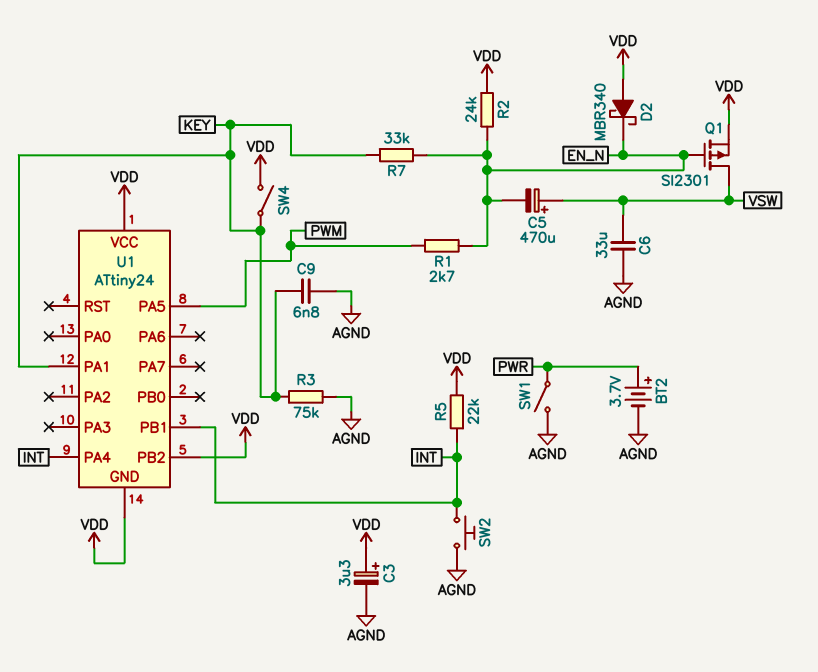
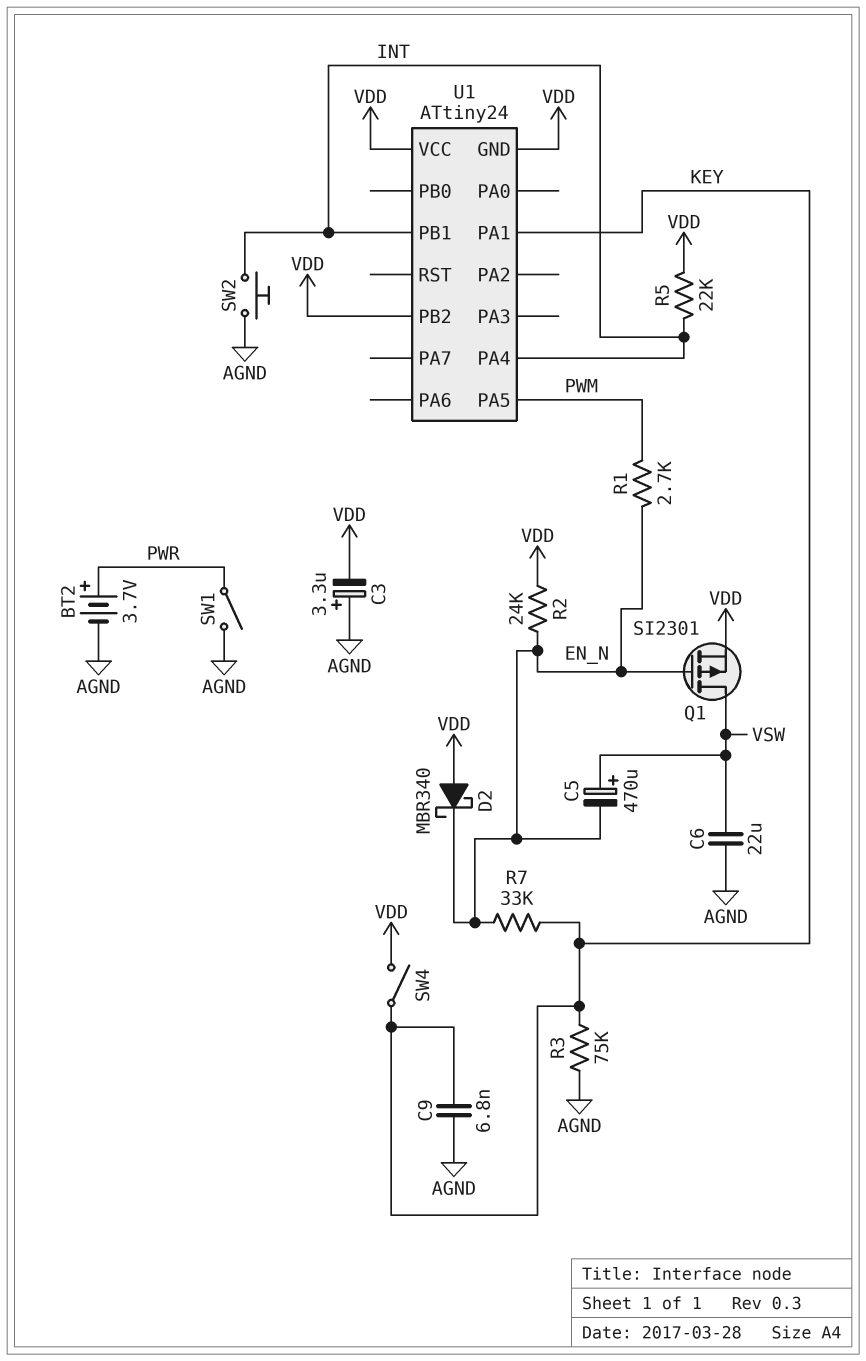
C3: 3.3uF (plus VDD, minus AGND) -> 3.3uF (plus AGND, minus VDD)
C6: 33uF (AGND, VSW) -> 22uF (AGND, VSW)

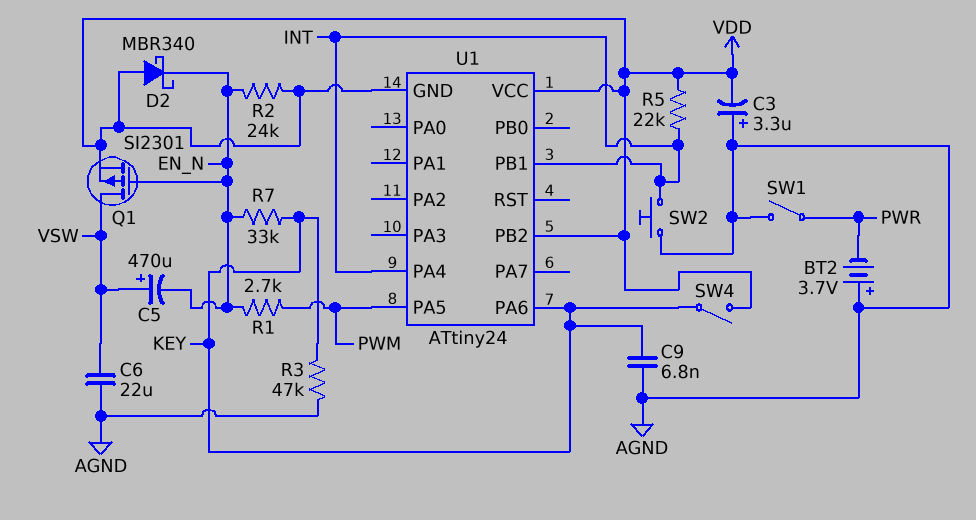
BT2: 3.7V (plus PWR, minus AGND) -> 3.7V (plus AGND, minus PWR)
R3: 75k (AGND, KEY) -> 47k (AGND, KEY)
U1 pin PA1: KEY -> none
U1 pin PA6: none -> KEY

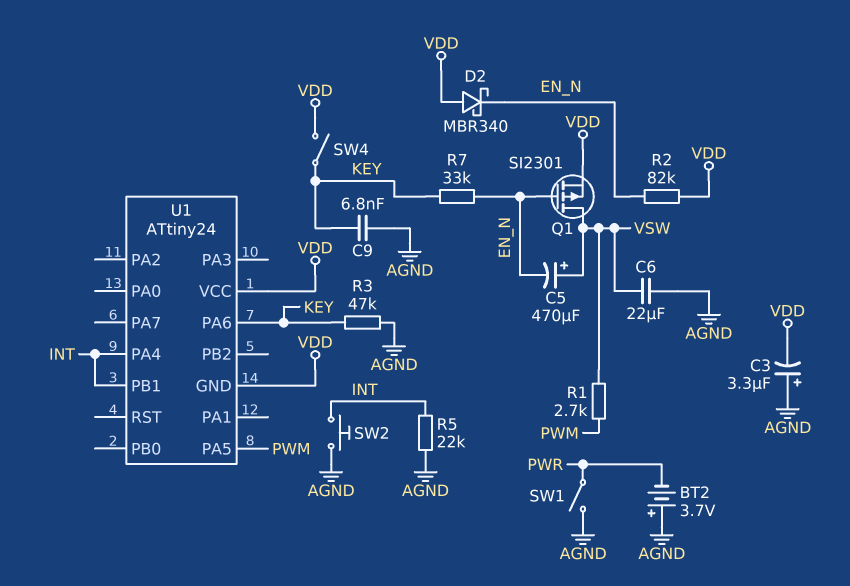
R1: 2.7k (EN_N, PWM) -> 2.7k (PWM, VSW)
R2: 24k (EN_N, VDD) -> 82k (EN_N, VDD)
R5: 22k (INT, VDD) -> 22k (AGND, INT)
U1 pin PB2: VDD -> none

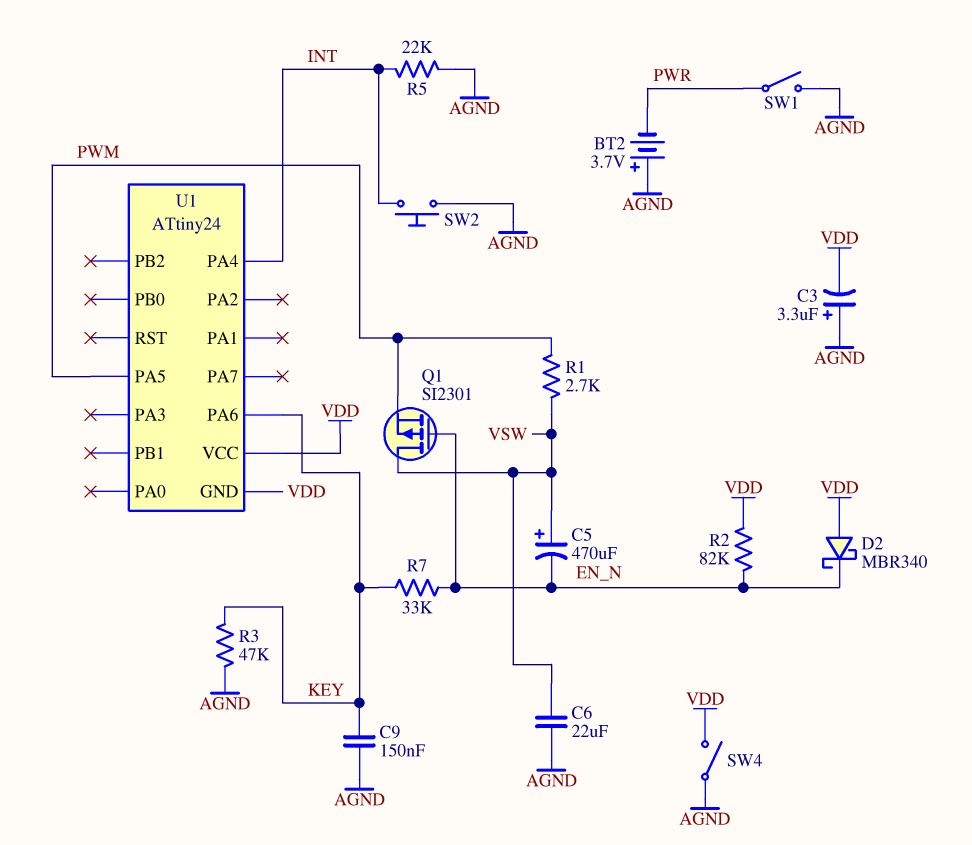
C9: 6.8nF (AGND, KEY) -> 150nF (AGND, KEY)
Q1: PMOS SI2301 (G EN_N, D VSW, S VDD) -> PMOS SI2301 (G EN_N, D VSW, S PWM)
SW4: switch (KEY, VDD) -> switch (AGND, VDD)
U1 pin PB1: INT -> none

